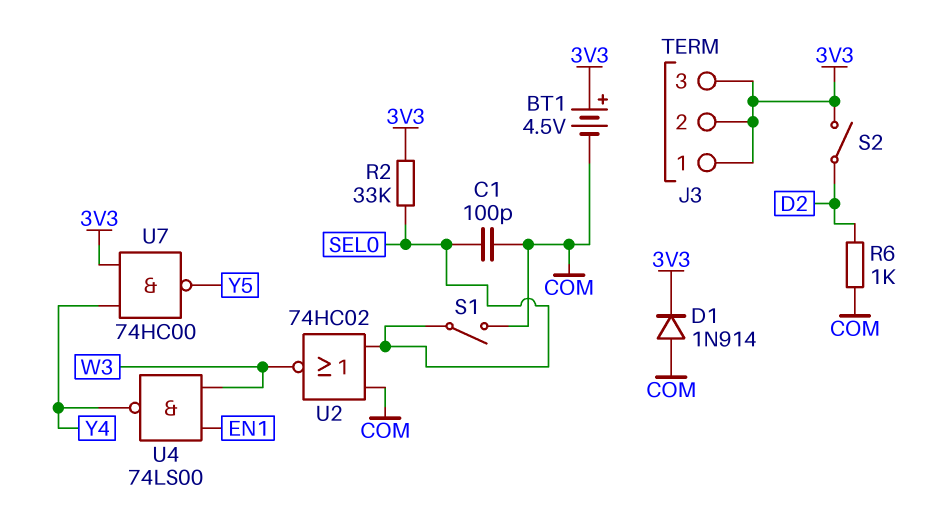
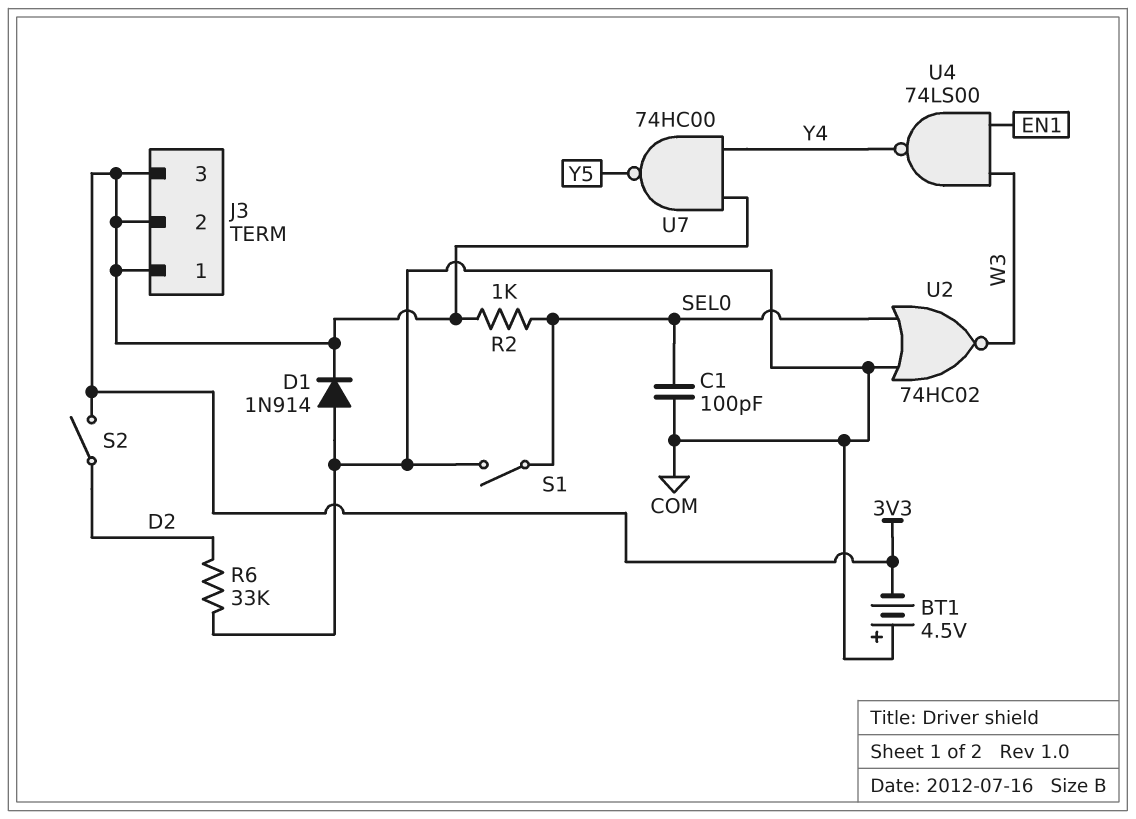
BT1: 4.5V (plus 3V3, minus COM) -> 4.5V (plus COM, minus 3V3)
R2: 33k (3V3, SEL0) -> 1k (3V3, SEL0)
R6: 1k (COM, D2) -> 33k (COM, D2)

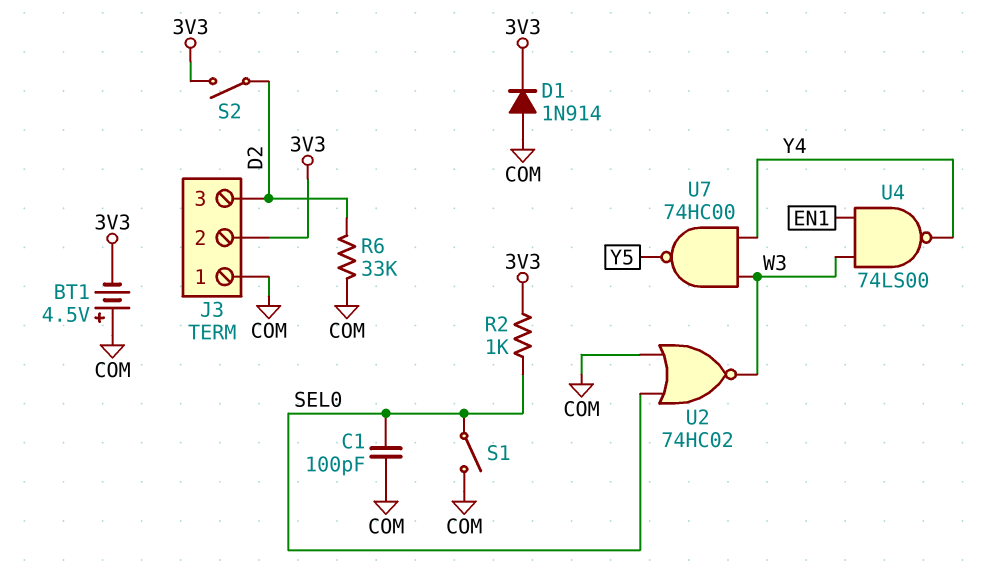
J3 pin 1: 3V3 -> COM
J3 pin 3: 3V3 -> D2
U7: NAND 74HC00 (in 3V3, in Y4, out Y5) -> NAND 74HC00 (in W3, in Y4, out Y5)

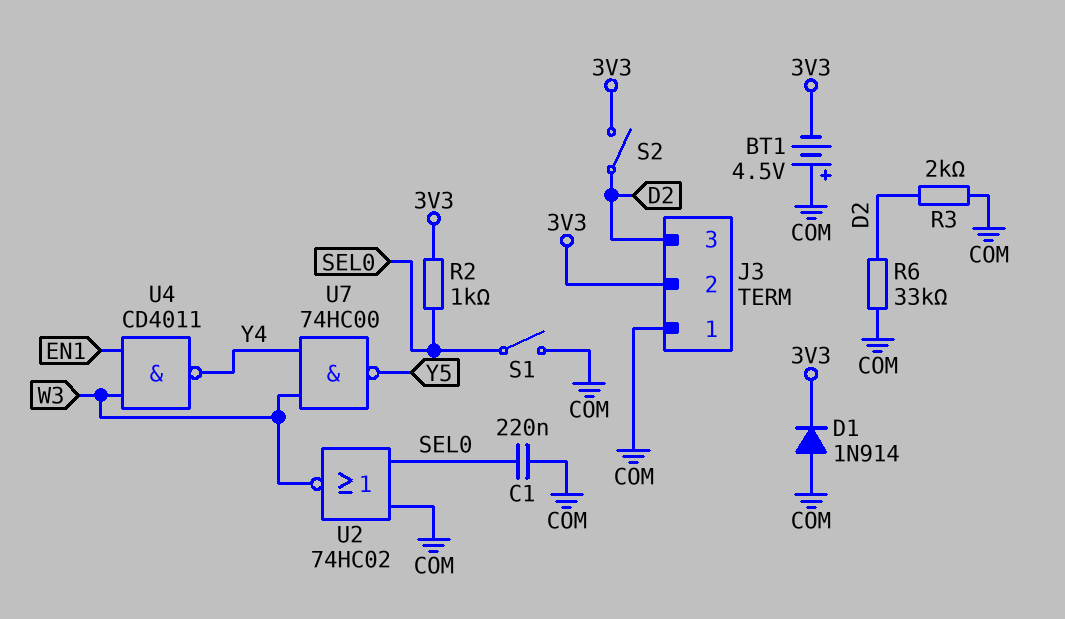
C1: 100pF (COM, SEL0) -> 220nF (COM, SEL0)
R3: none -> 2k (COM, D2)
U4: NAND 74LS00 (in EN1, in W3, out Y4) -> NAND CD4011 (in EN1, in W3, out Y4)

